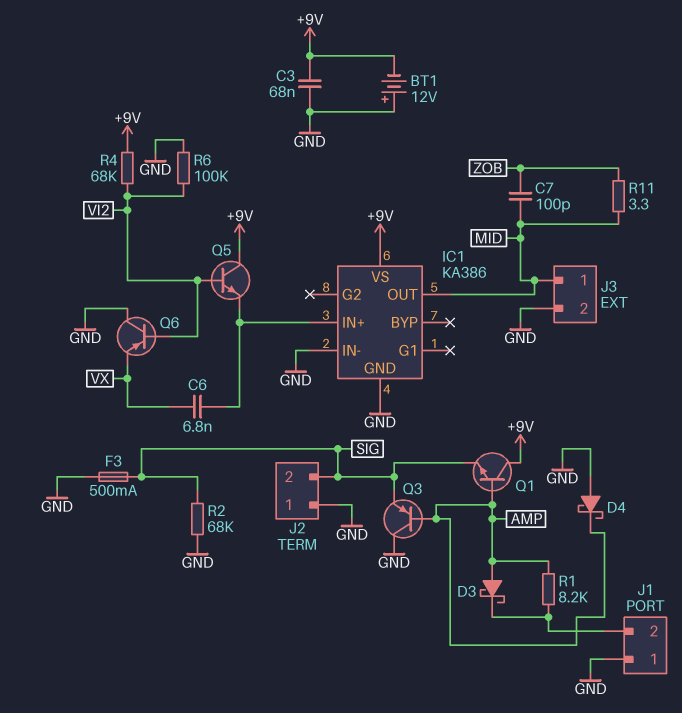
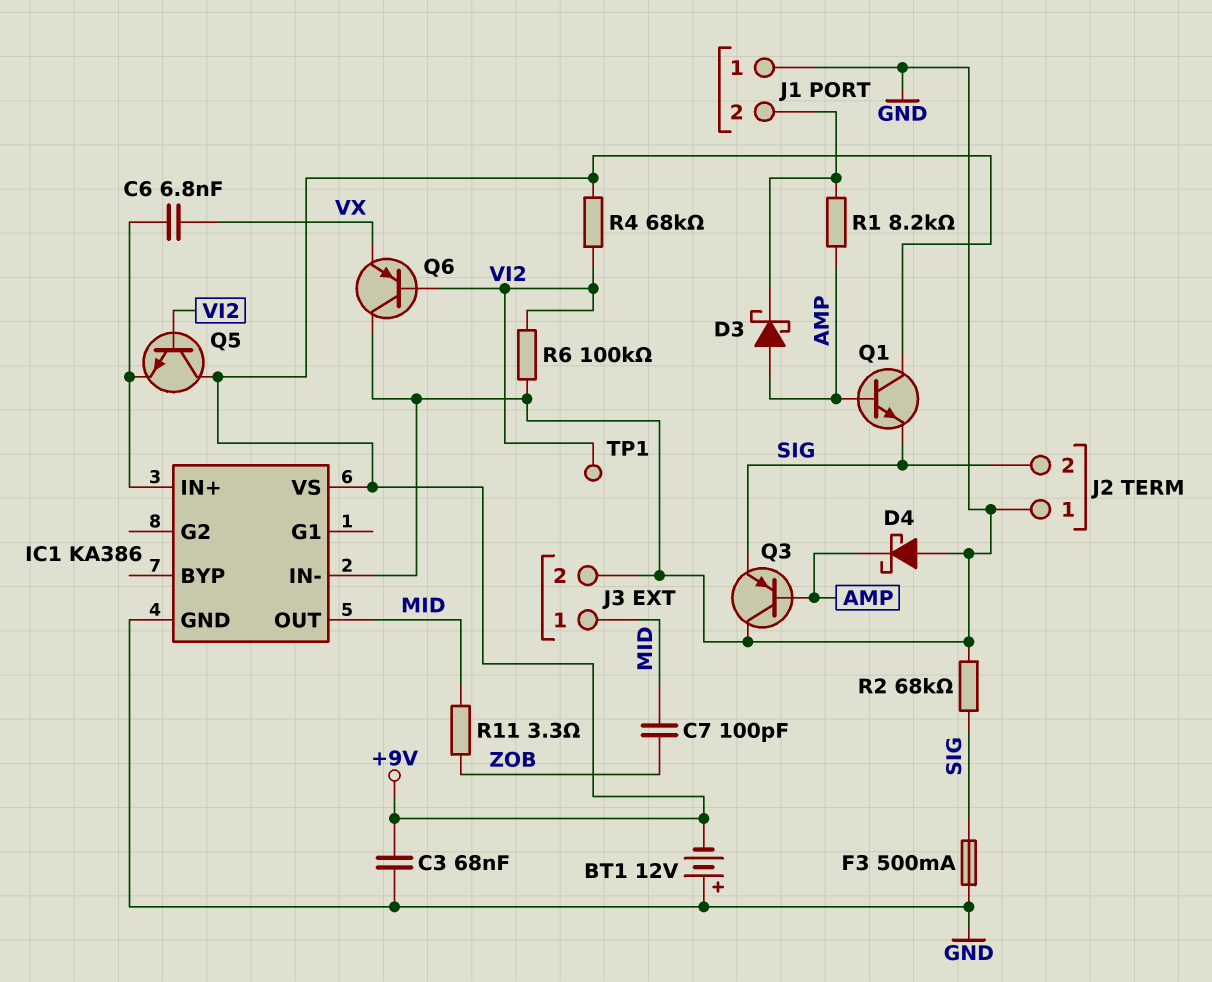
TP1: none -> test point (VI2)

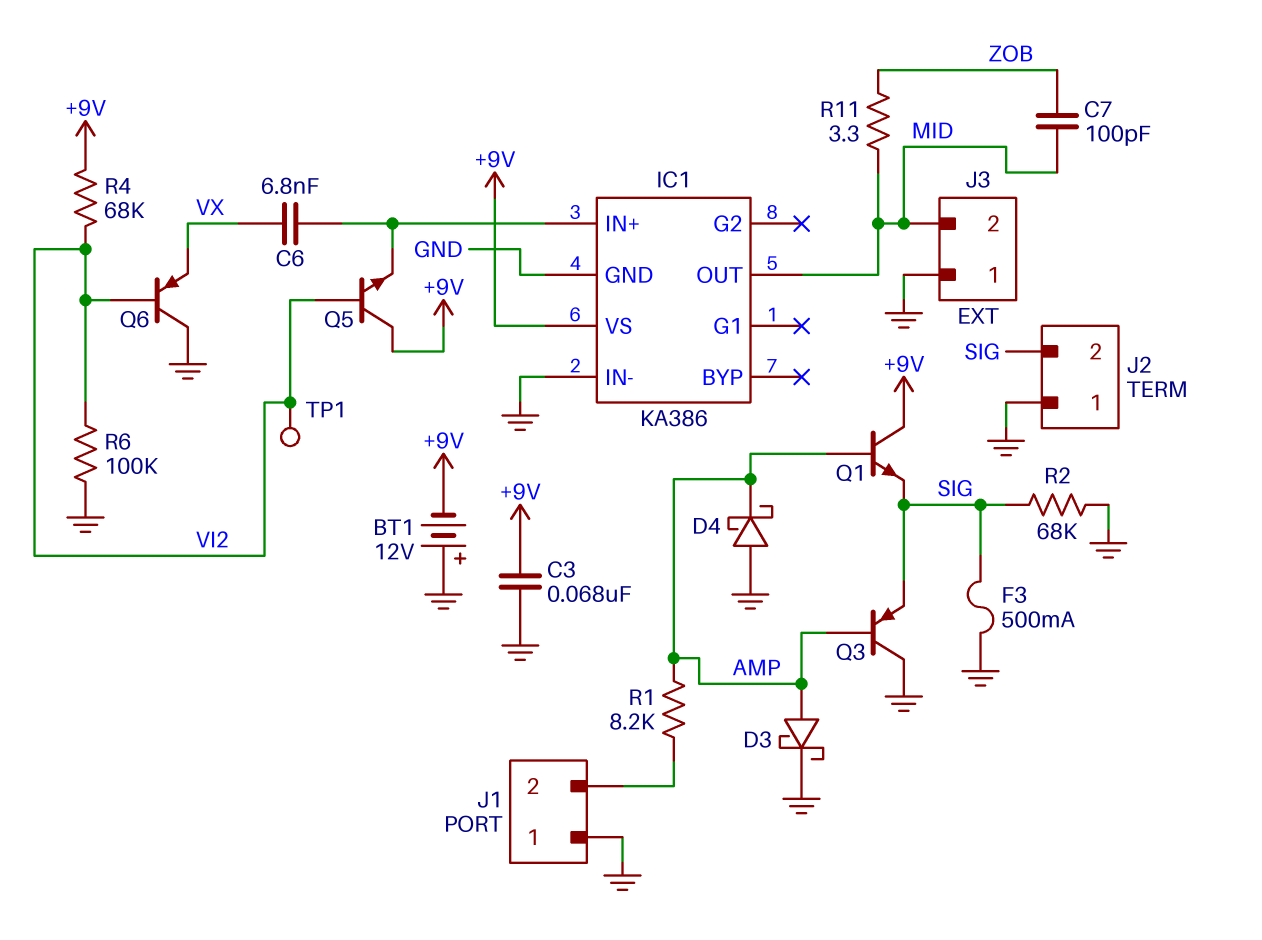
D3: schottky (A AMP, K J1/2) -> schottky (A AMP, K GND)
J3 pin 1: MID -> GND
J3 pin 2: GND -> MID

